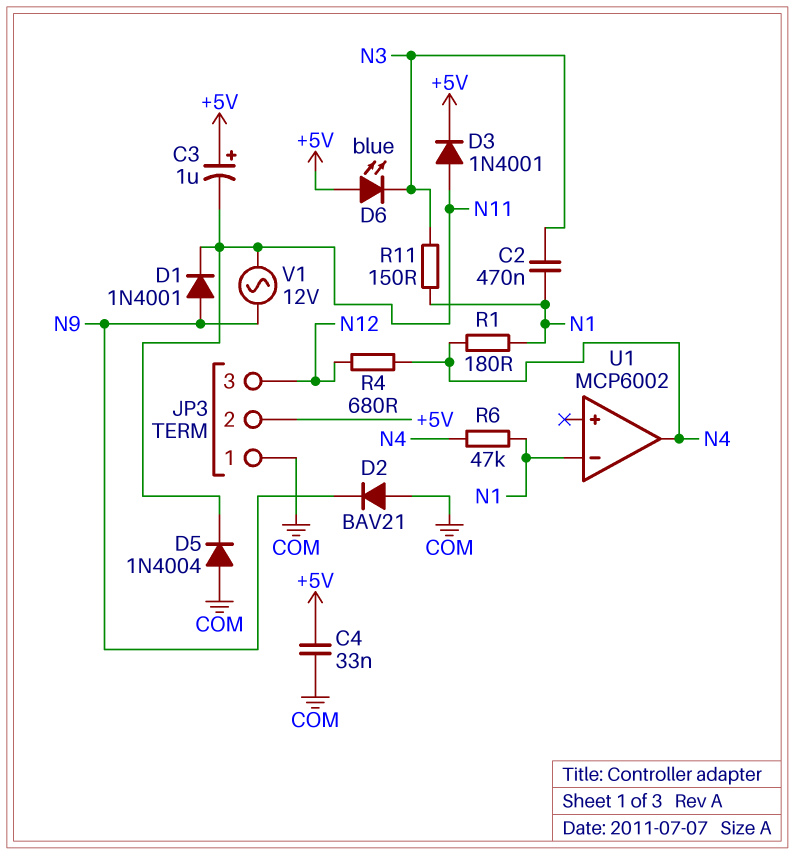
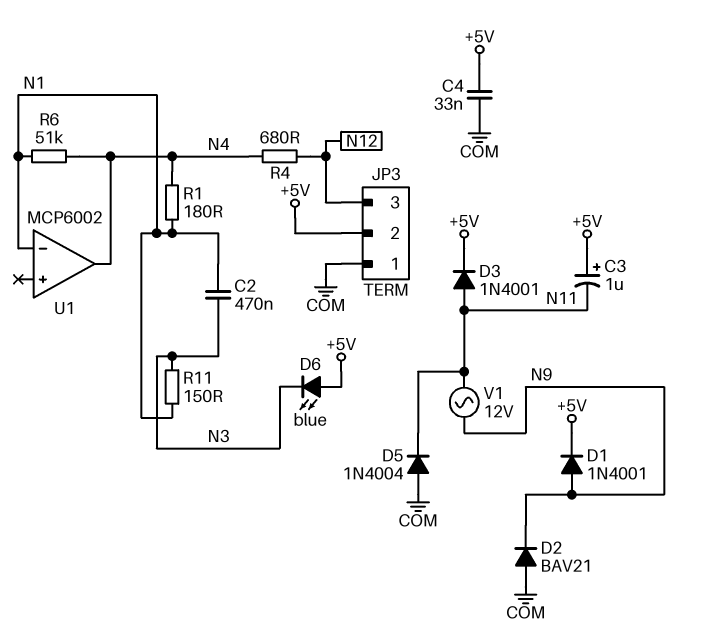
D1: diode 1N4001 (A N9, K N11) -> diode 1N4001 (A N9, K +5V)
R6: 47k (N1, N4) -> 51k (N1, N4)

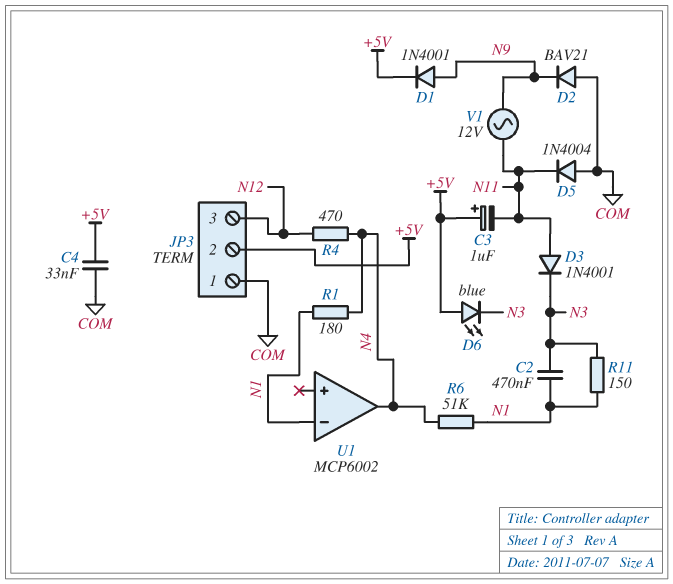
D3: diode 1N4001 (A N11, K +5V) -> diode 1N4001 (A N11, K N3)
R4: 680 (N4, N12) -> 470 (N4, N12)

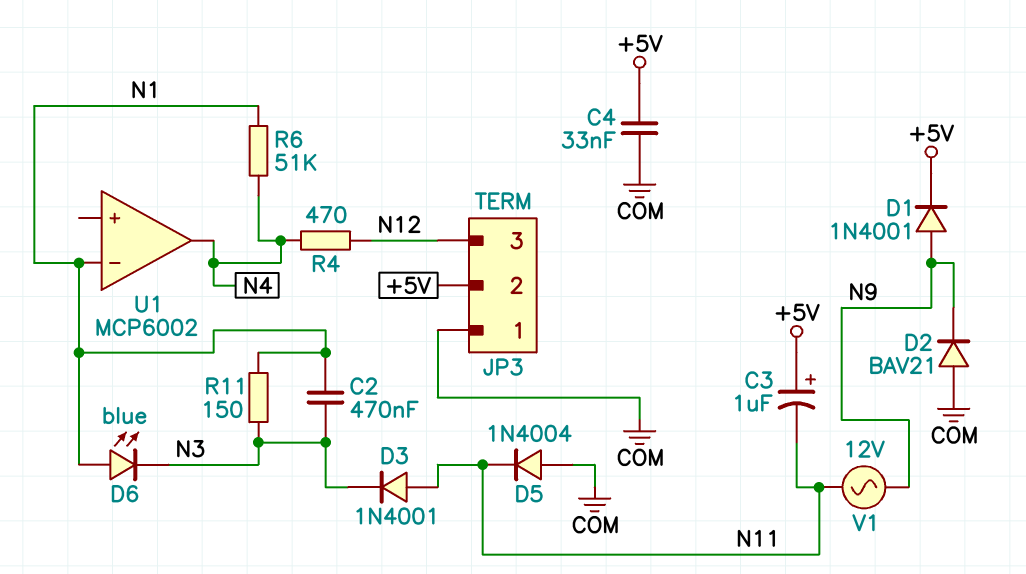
D6: LED blue (A +5V, K N3) -> LED blue (A N1, K N3)
R1: 180 (N1, N4) -> none

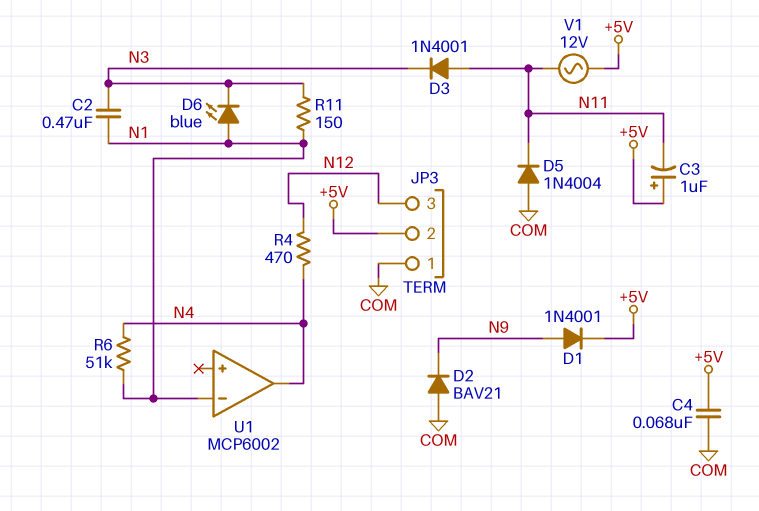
C4: 33nF (+5V, COM) -> 68nF (+5V, COM)
V1: AC 12V (N9, N11) -> AC 12V (+5V, N11)

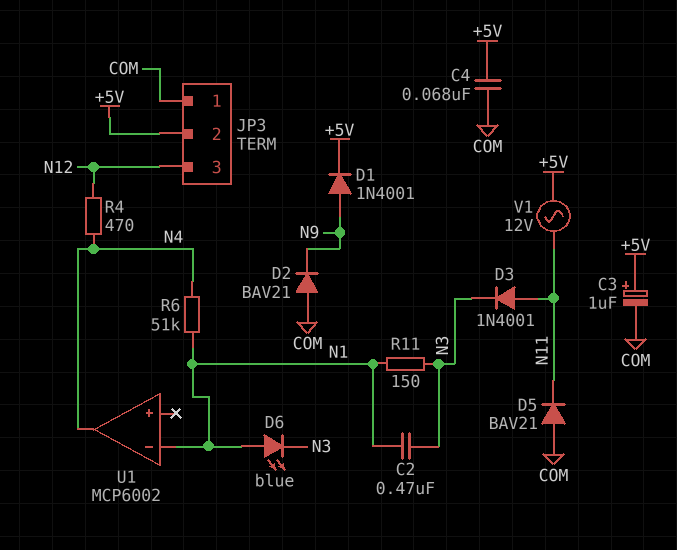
C3: 1uF (plus +5V, minus N11) -> 1uF (plus +5V, minus COM)
D5: diode 1N4004 (A COM, K N11) -> diode BAV21 (A COM, K N11)

